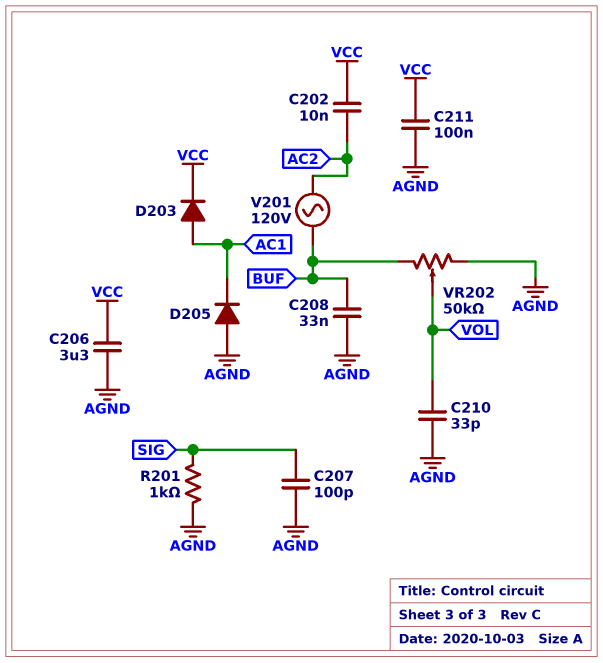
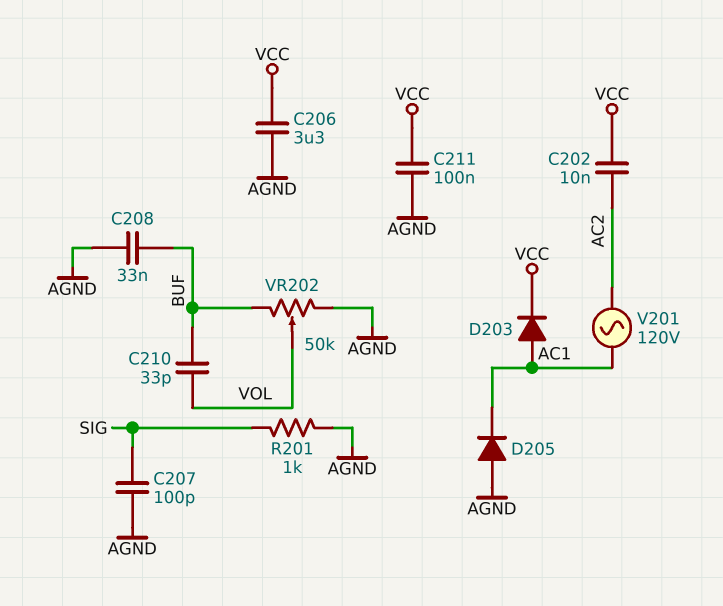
C210: 33pF (AGND, VOL) -> 33pF (BUF, VOL)
V201: AC 120V (AC2, BUF) -> AC 120V (AC1, AC2)

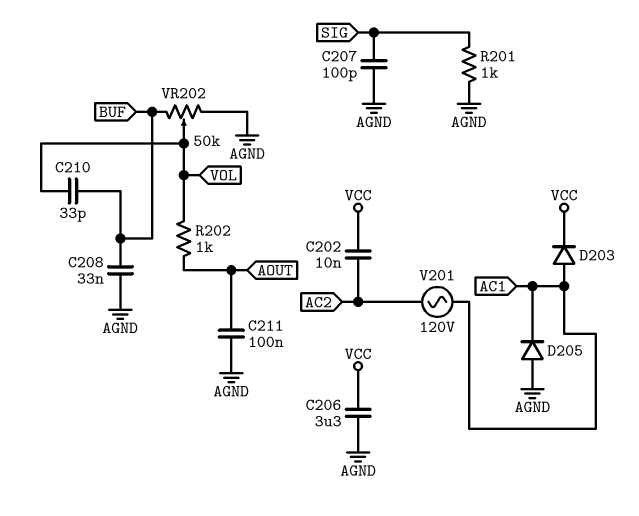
C211: 100nF (AGND, VCC) -> 100nF (AGND, AOUT)
R202: none -> 1k (AOUT, VOL)

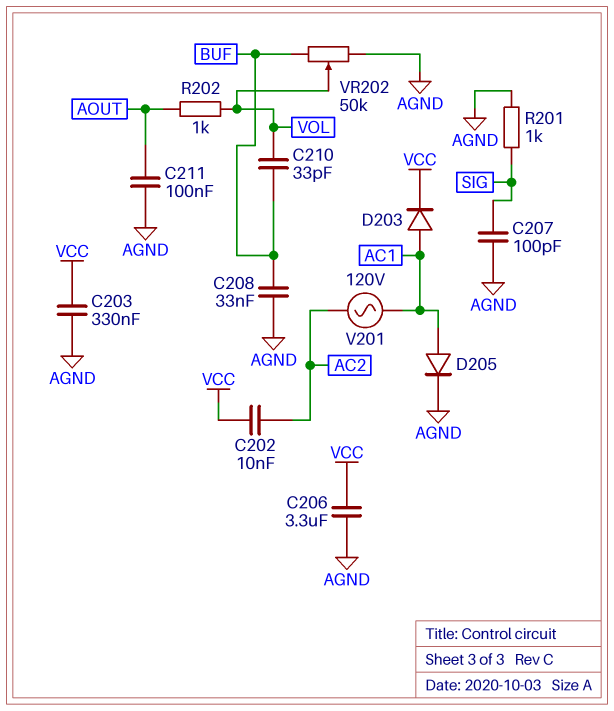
C203: none -> 330nF (AGND, VCC)
D205: diode (A AGND, K AC1) -> diode (A AC1, K AGND)

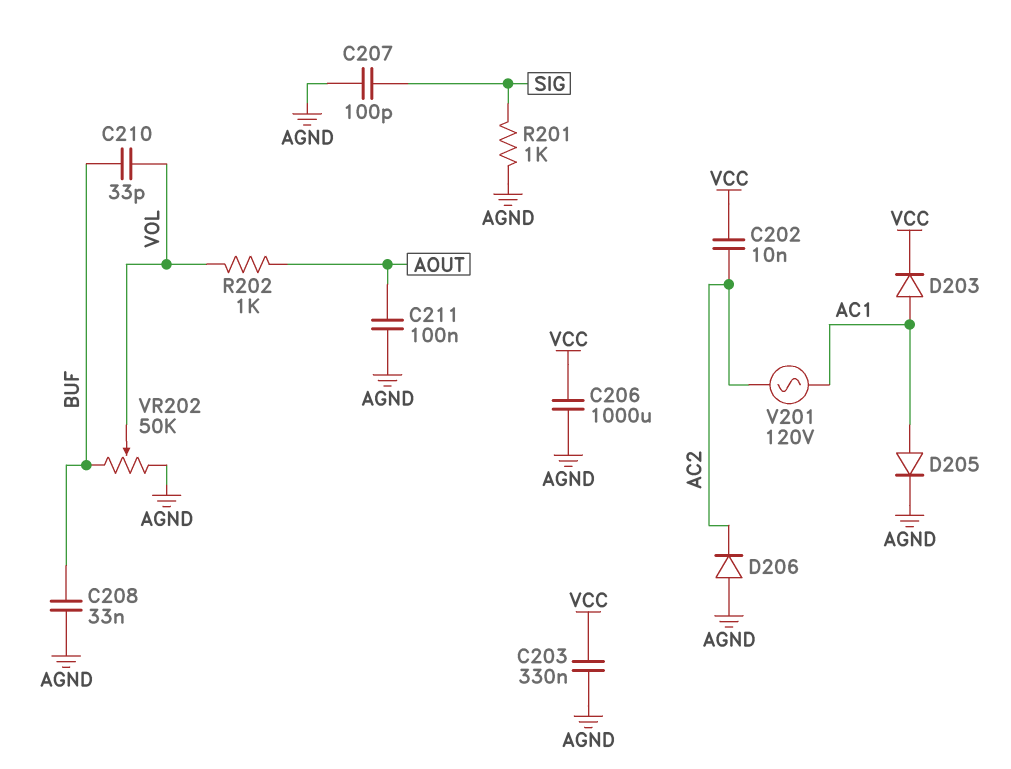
C206: 3.3uF (AGND, VCC) -> 1000uF (AGND, VCC)
D206: none -> diode (A AGND, K AC2)

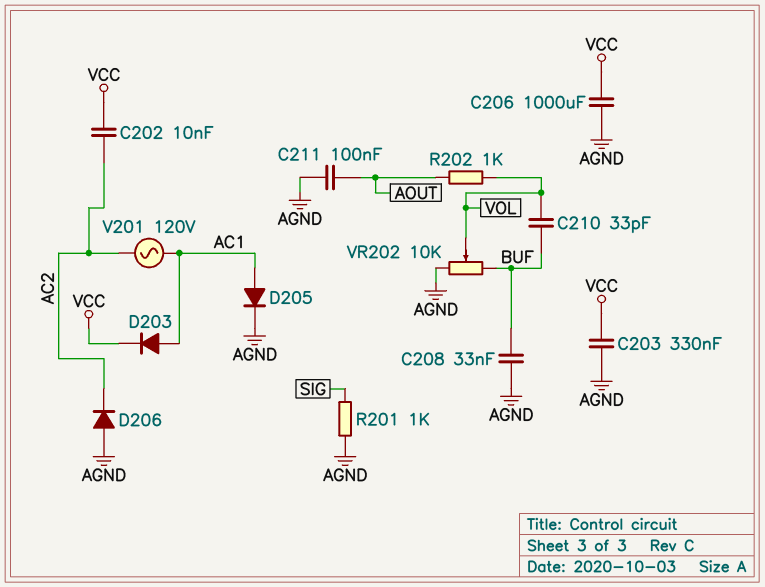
C207: 100pF (AGND, SIG) -> none
VR202: 50k (AGND, BUF, wiper VOL) -> 10k (AGND, BUF, wiper VOL)

